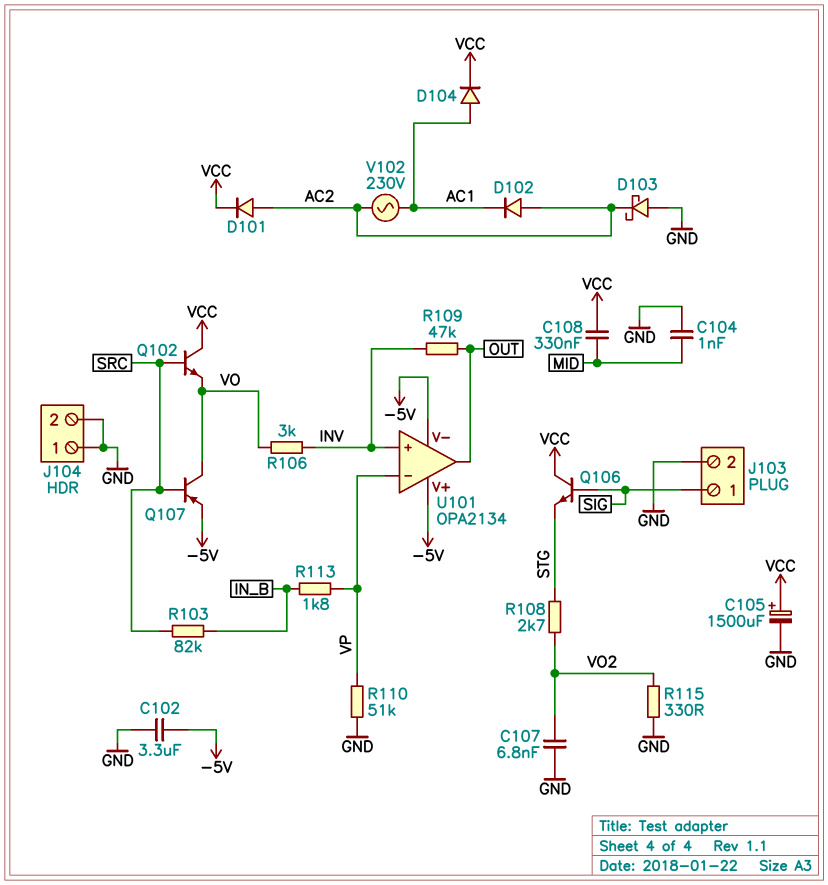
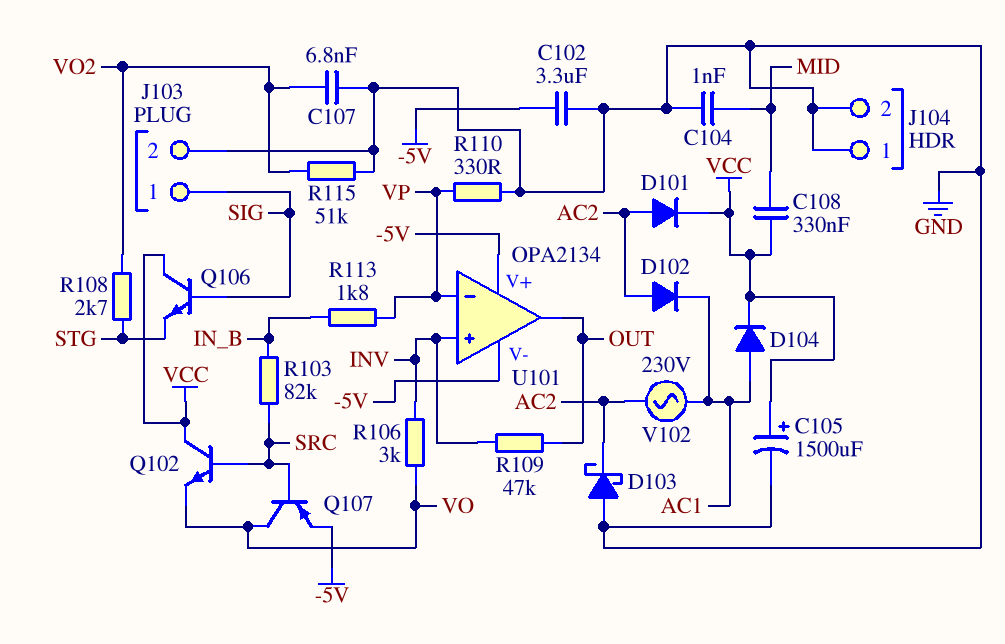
R110: 51k (GND, VP) -> 330 (GND, VP)
R115: 330 (GND, VO2) -> 51k (GND, VO2)

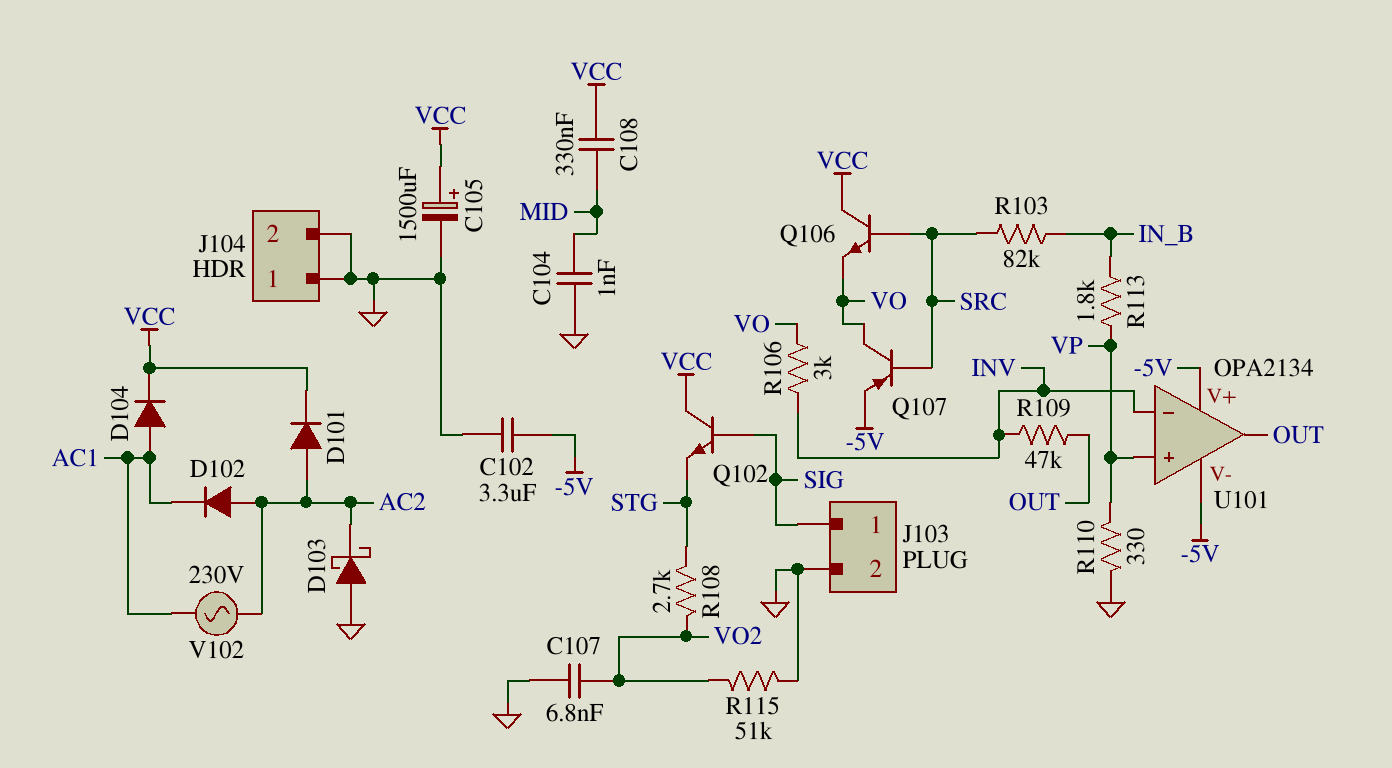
Q102: NPN (B SRC, C VCC, E VO) -> NPN (B SIG, C VCC, E STG)
Q106: NPN (B SIG, C VCC, E STG) -> NPN (B SRC, C VCC, E VO)
U101 pin in+: INV -> VP
U101 pin in-: VP -> INV

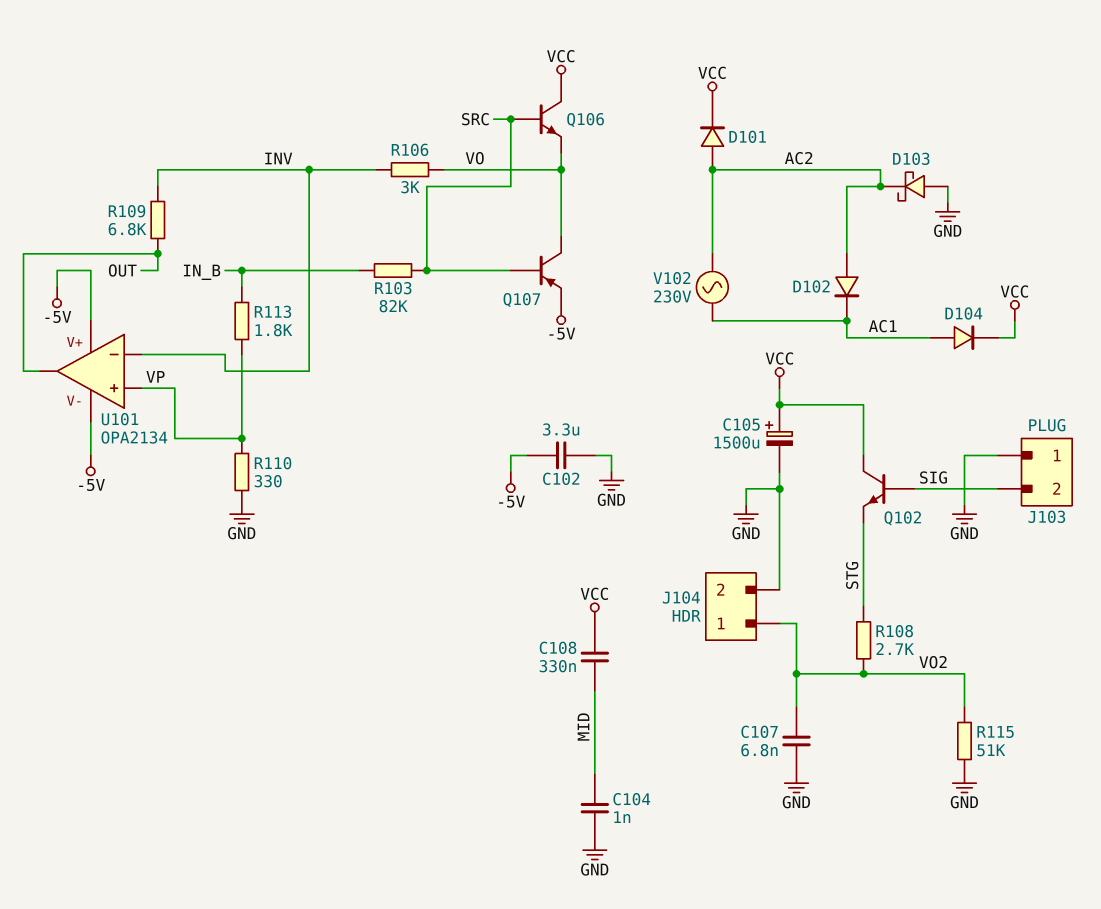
J103 pin 1: SIG -> GND
J103 pin 2: GND -> SIG
J104 pin 1: GND -> VO2
R109: 47k (INV, OUT) -> 6.8k (INV, OUT)

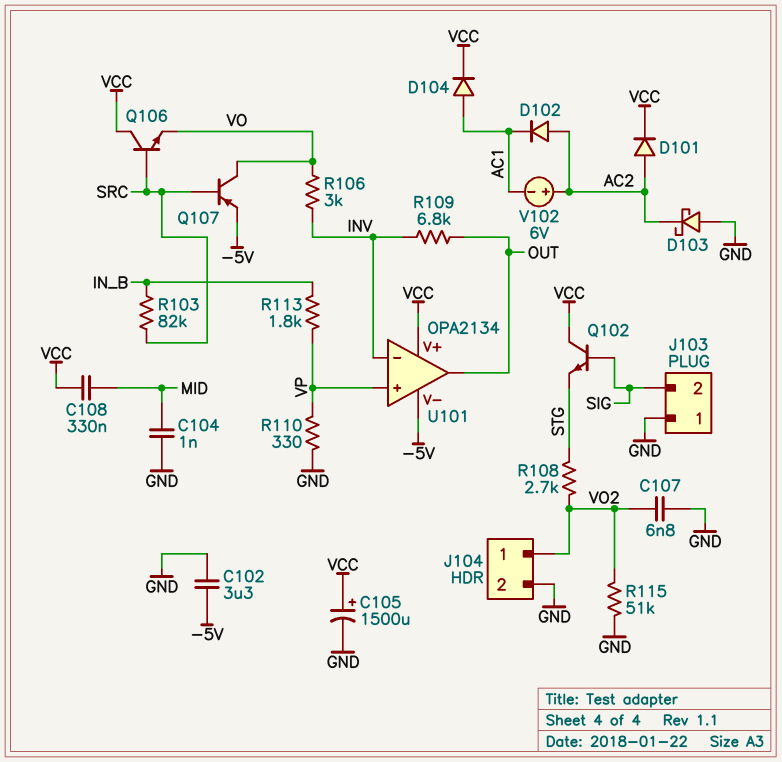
U101 pin V+: -5V -> VCC
V102: AC 230V (AC1, AC2) -> 6V (plus AC2, minus AC1)

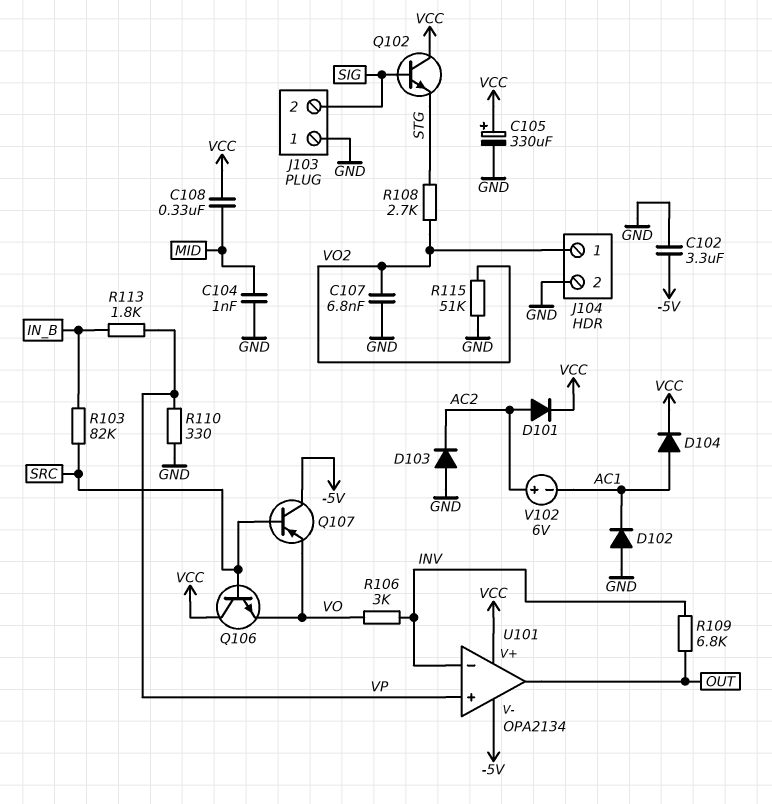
C105: 1500uF (plus VCC, minus GND) -> 330uF (plus VCC, minus GND)
D102: diode (A AC2, K AC1) -> diode (A GND, K AC1)
D103: schottky (A GND, K AC2) -> diode (A GND, K AC2)
Q107: PNP (B SRC, C VO, E -5V) -> PNP (B SRC, C -5V, E VO)

